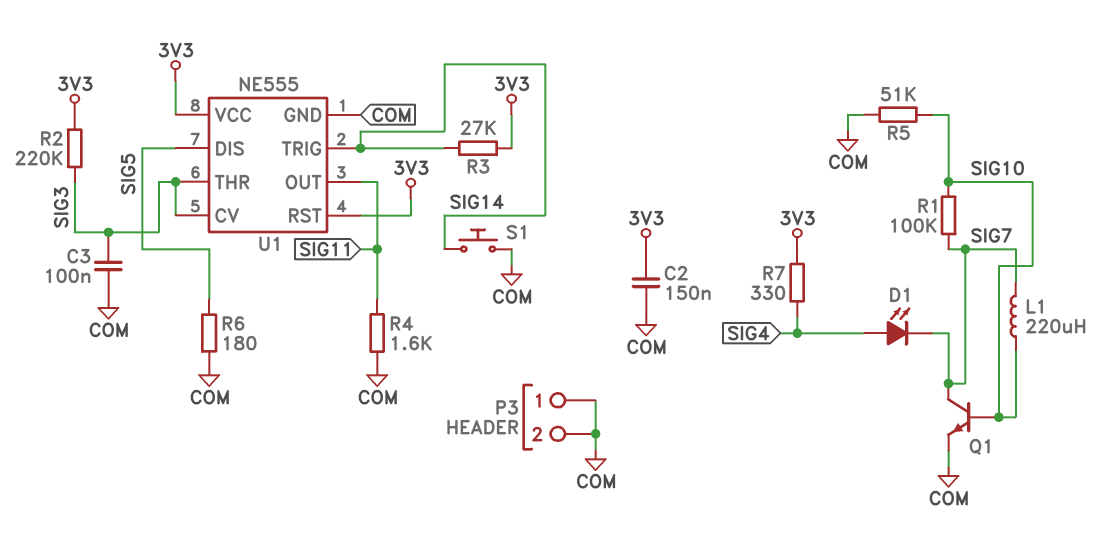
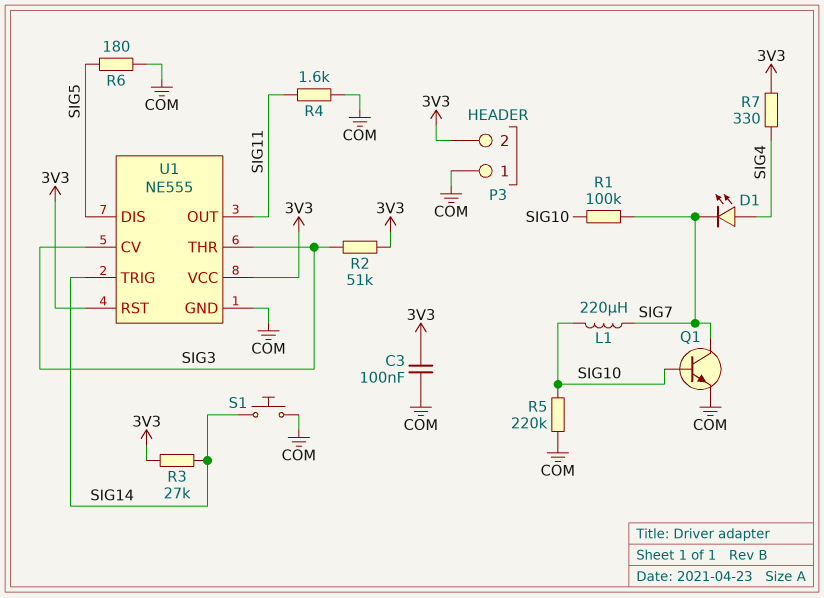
C2: 150nF (3V3, COM) -> none
C3: 100nF (COM, SIG3) -> 100nF (3V3, COM)
P3 pin 2: COM -> 3V3
R2: 220k (3V3, SIG3) -> 51k (3V3, SIG3)
R5: 51k (COM, SIG10) -> 220k (COM, SIG10)

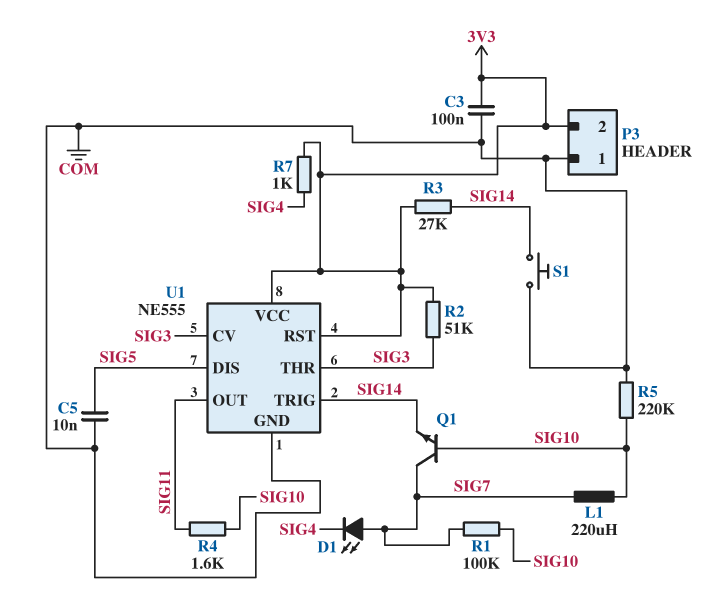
C5: none -> 10nF (COM, SIG5)
D1: LED (A SIG4, K SIG7) -> LED (A SIG7, K SIG4)
Q1: NPN (B SIG10, C SIG7, E COM) -> NPN (B SIG10, C SIG7, E SIG14)
R4: 1.6k (COM, SIG11) -> 1.6k (SIG10, SIG11)
R6: 180 (COM, SIG5) -> none
R7: 330 (3V3, SIG4) -> 1k (3V3, SIG4)

